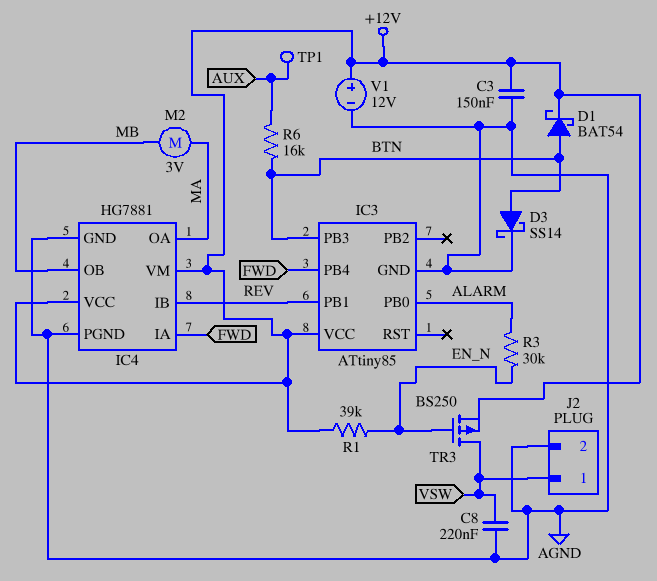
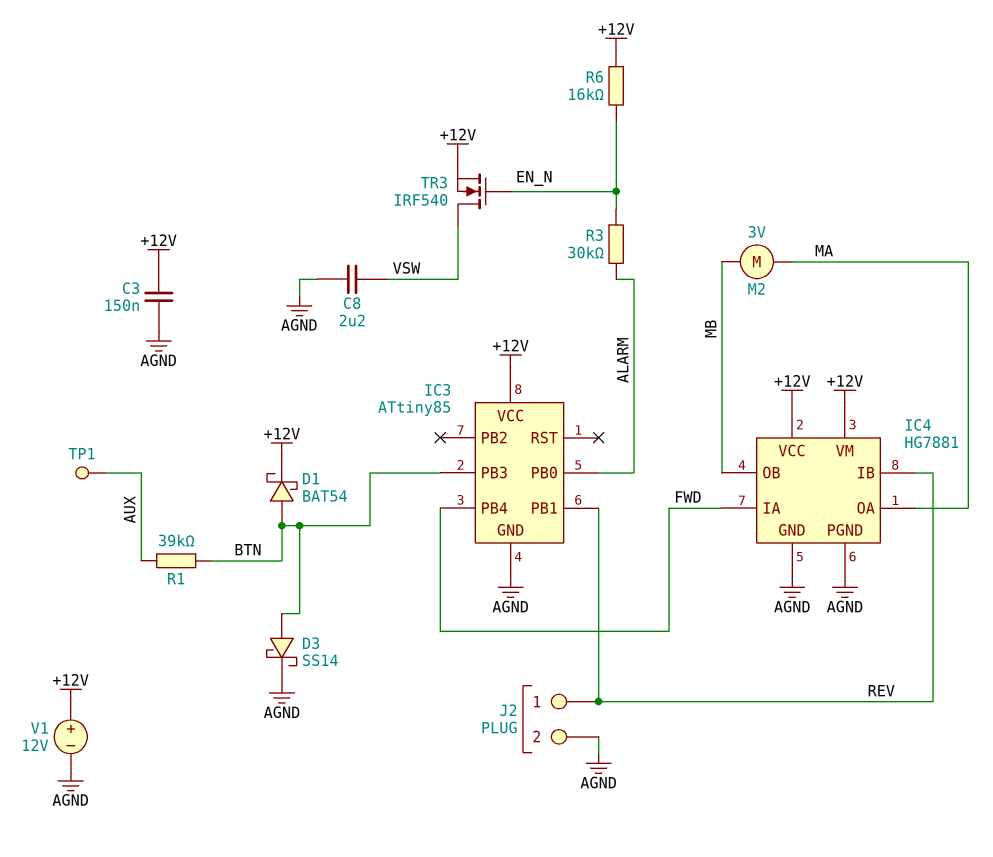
C8: 220nF (AGND, VSW) -> 2.2uF (AGND, VSW)
J2 pin 1: VSW -> REV
R1: 39k (+12V, EN_N) -> 39k (AUX, BTN)
R6: 16k (AUX, BTN) -> 16k (+12V, EN_N)
TR3: PMOS BS250 (G EN_N, D VSW, S +12V) -> NMOS IRF540 (G EN_N, D VSW, S +12V)

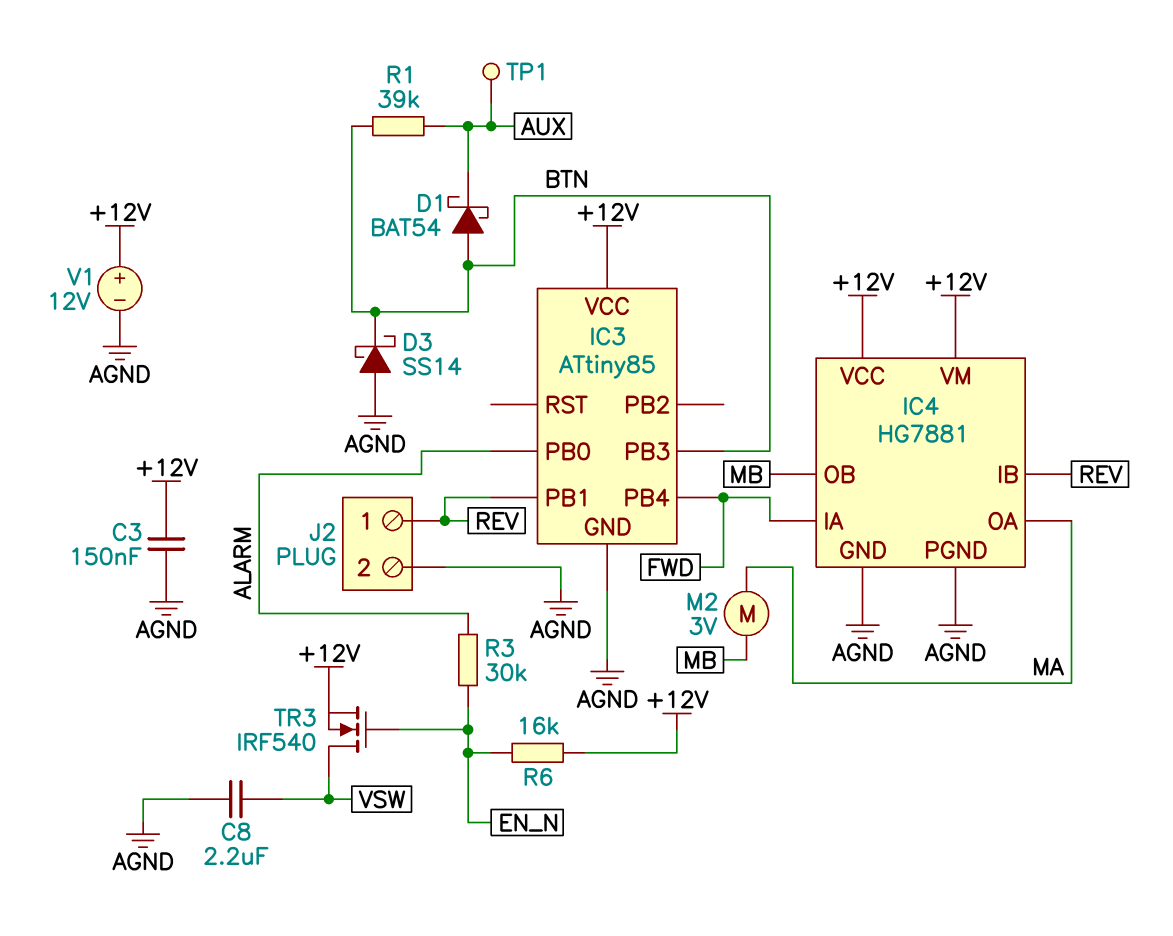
D1: schottky BAT54 (A BTN, K +12V) -> schottky BAT54 (A BTN, K AUX)
D3: schottky SS14 (A BTN, K AGND) -> schottky SS14 (A AGND, K BTN)

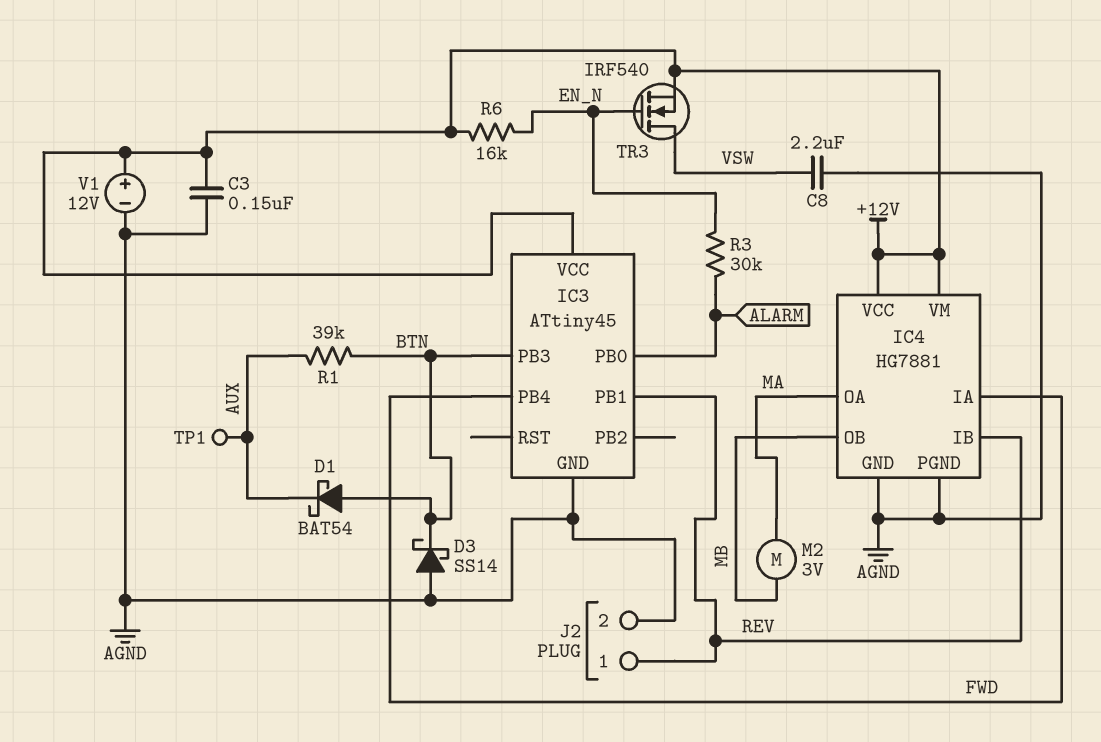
IC3: ATtiny85 -> ATtiny45

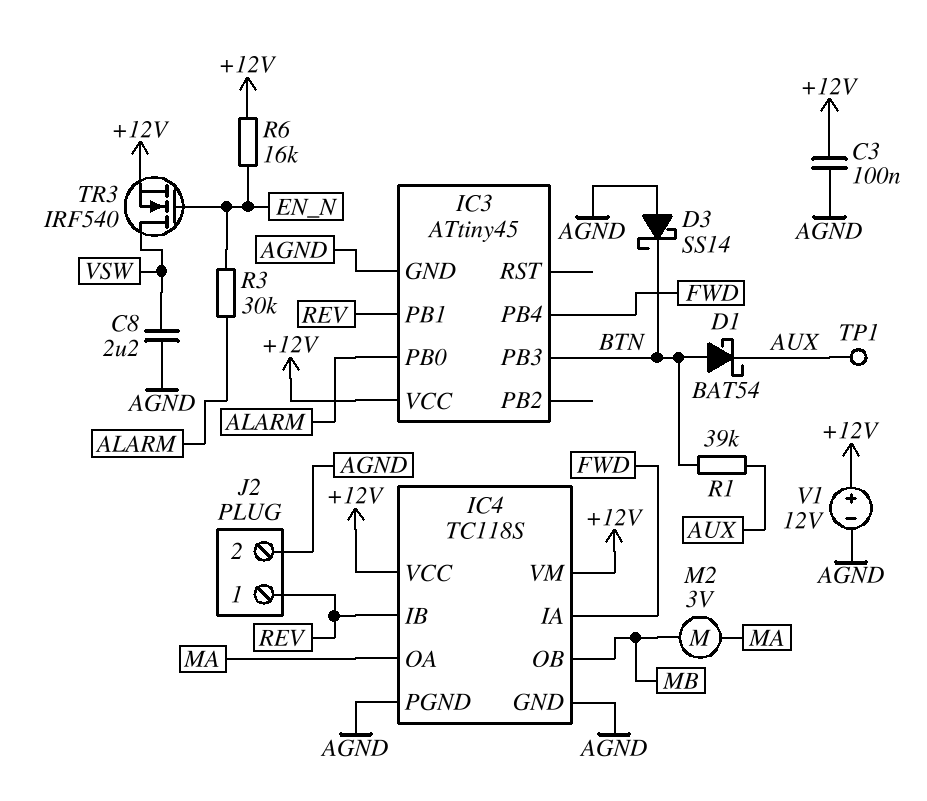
C3: 150nF (+12V, AGND) -> 100nF (+12V, AGND)
IC4: HG7881 -> TC118S

